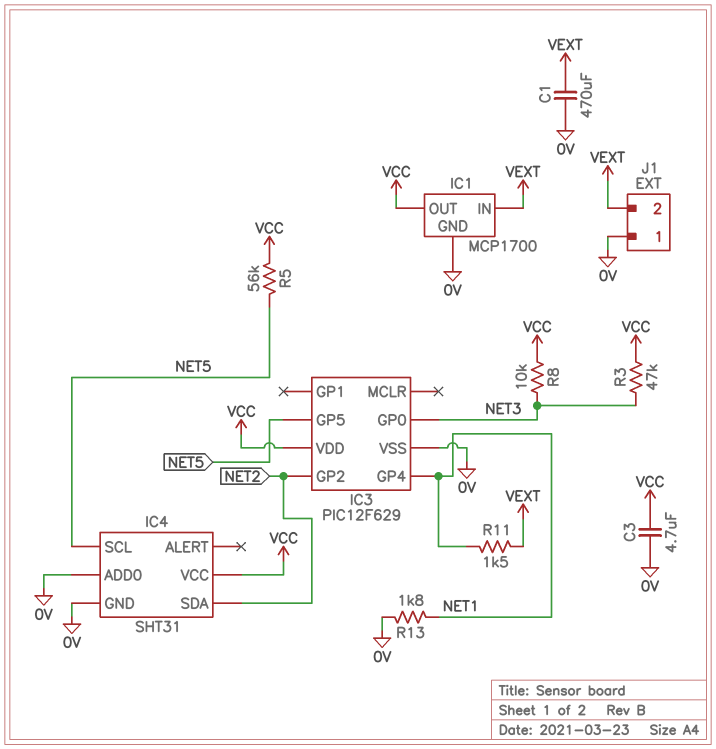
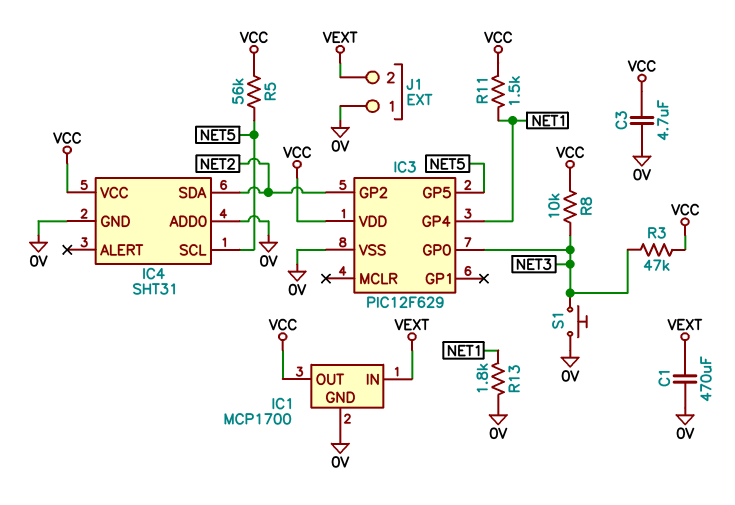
R11: 1.5k (NET1, VEXT) -> 1.5k (NET1, VCC)
S1: none -> button (0V, NET3)

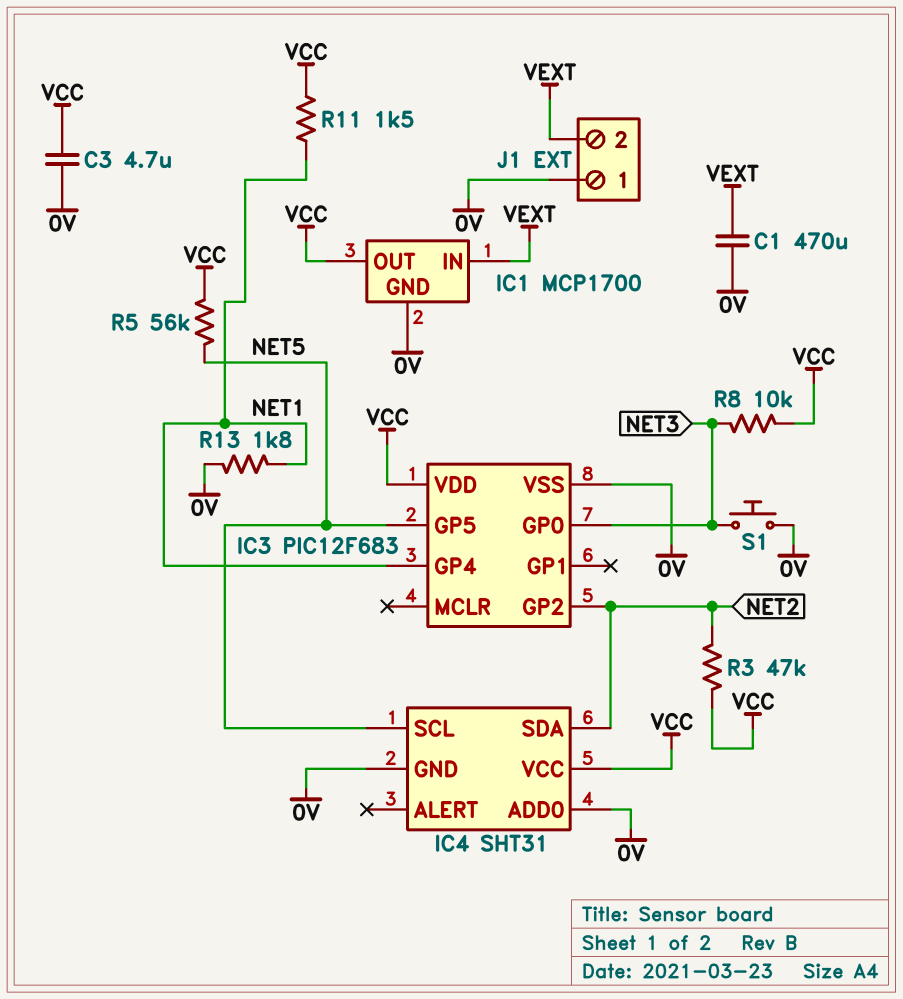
IC3: PIC12F629 -> PIC12F683
R3: 47k (NET3, VCC) -> 47k (NET2, VCC)

